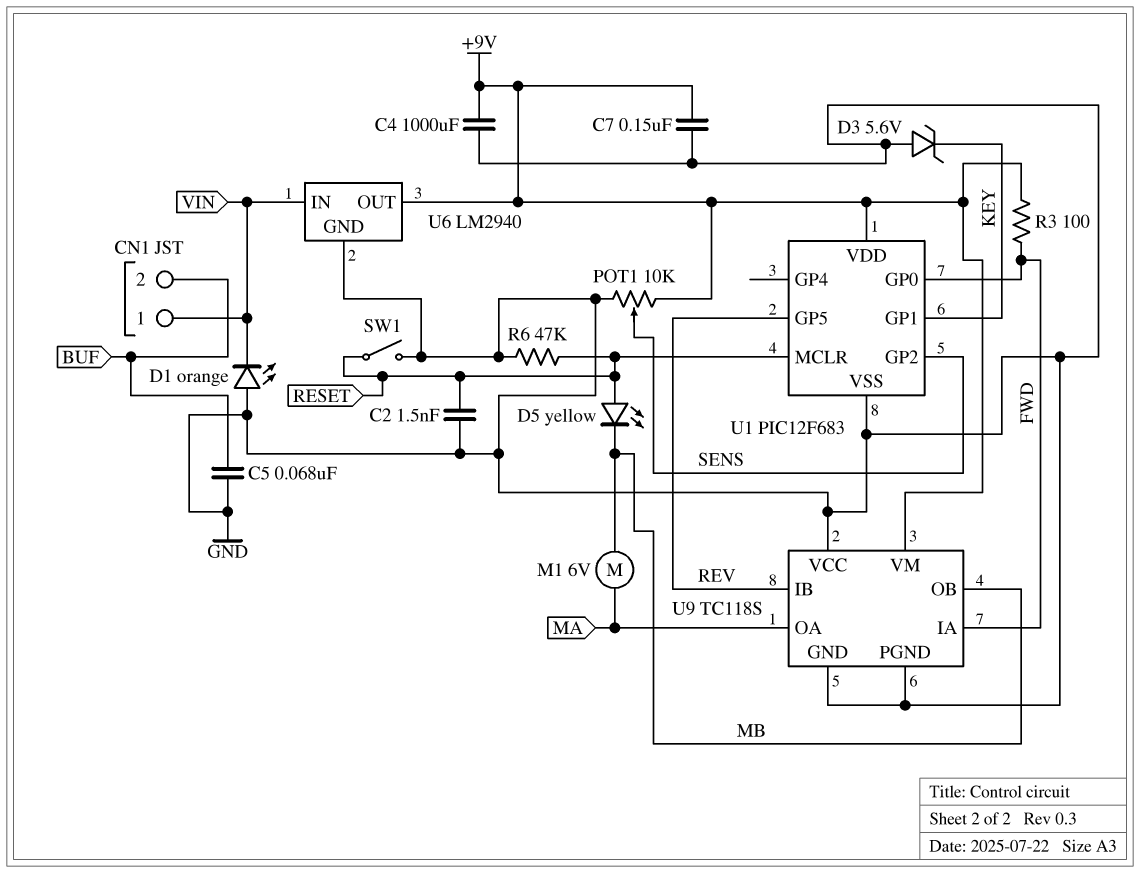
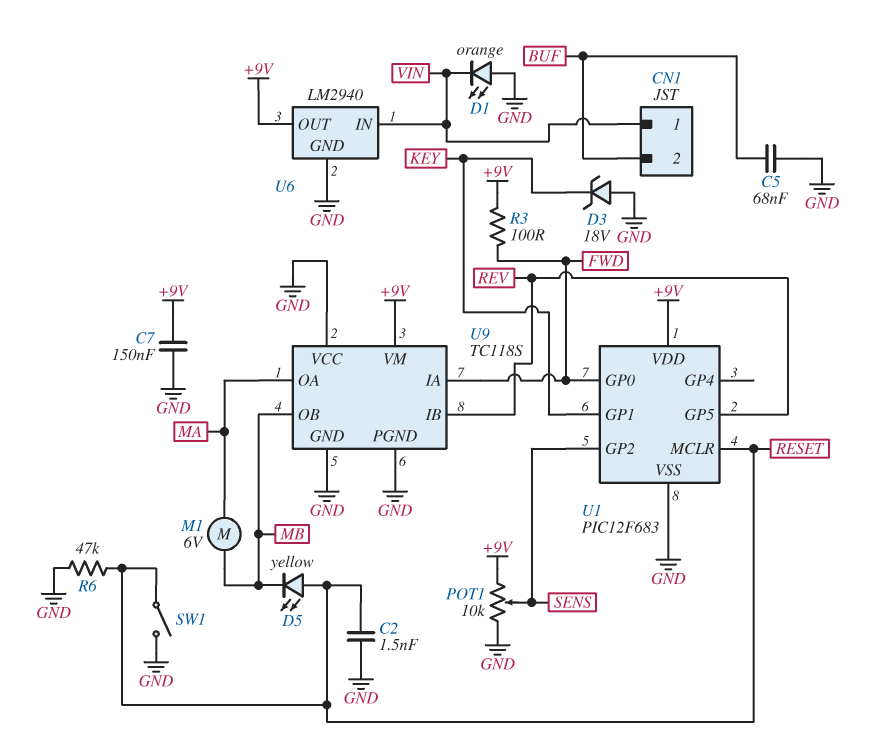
C4: 1000uF (+9V, GND) -> none
D3: zener 5.6V (A GND, K KEY) -> zener 18V (A GND, K KEY)

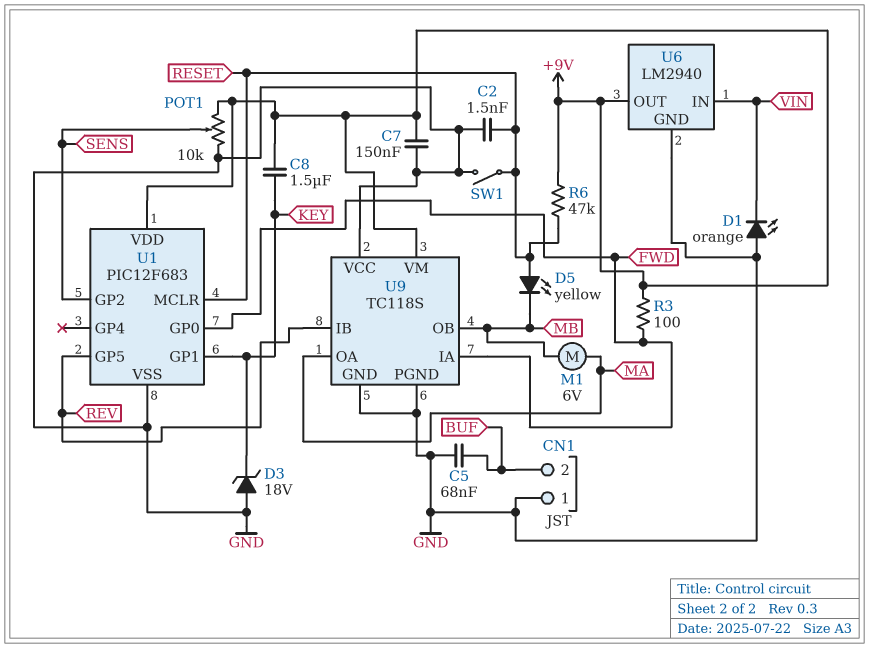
C8: none -> 1.5uF (+9V, KEY)
CN1 pin 1: VIN -> GND
R6: 47k (GND, RESET) -> 47k (+9V, RESET)

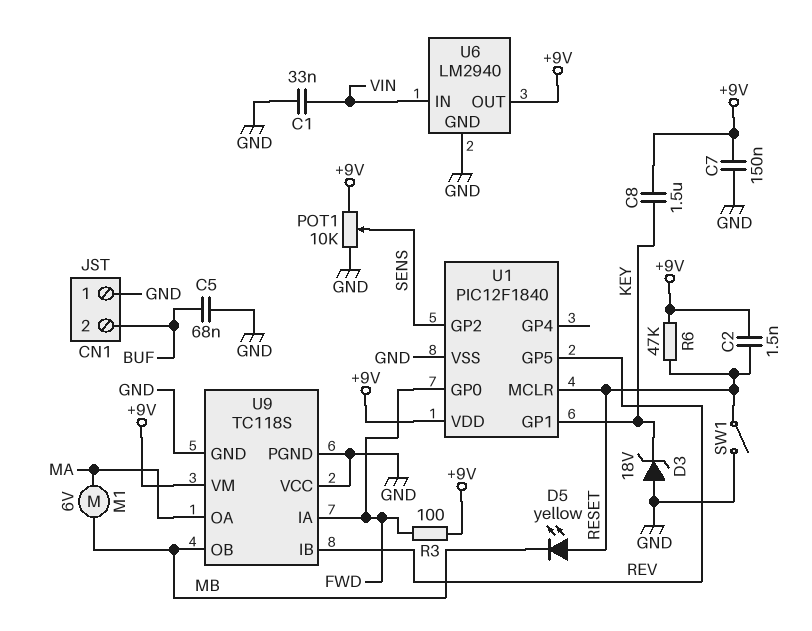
C1: none -> 33nF (GND, VIN)
C2: 1.5nF (GND, RESET) -> 1.5nF (+9V, RESET)
D1: LED orange (A GND, K VIN) -> none
U1: PIC12F683 -> PIC12F1840

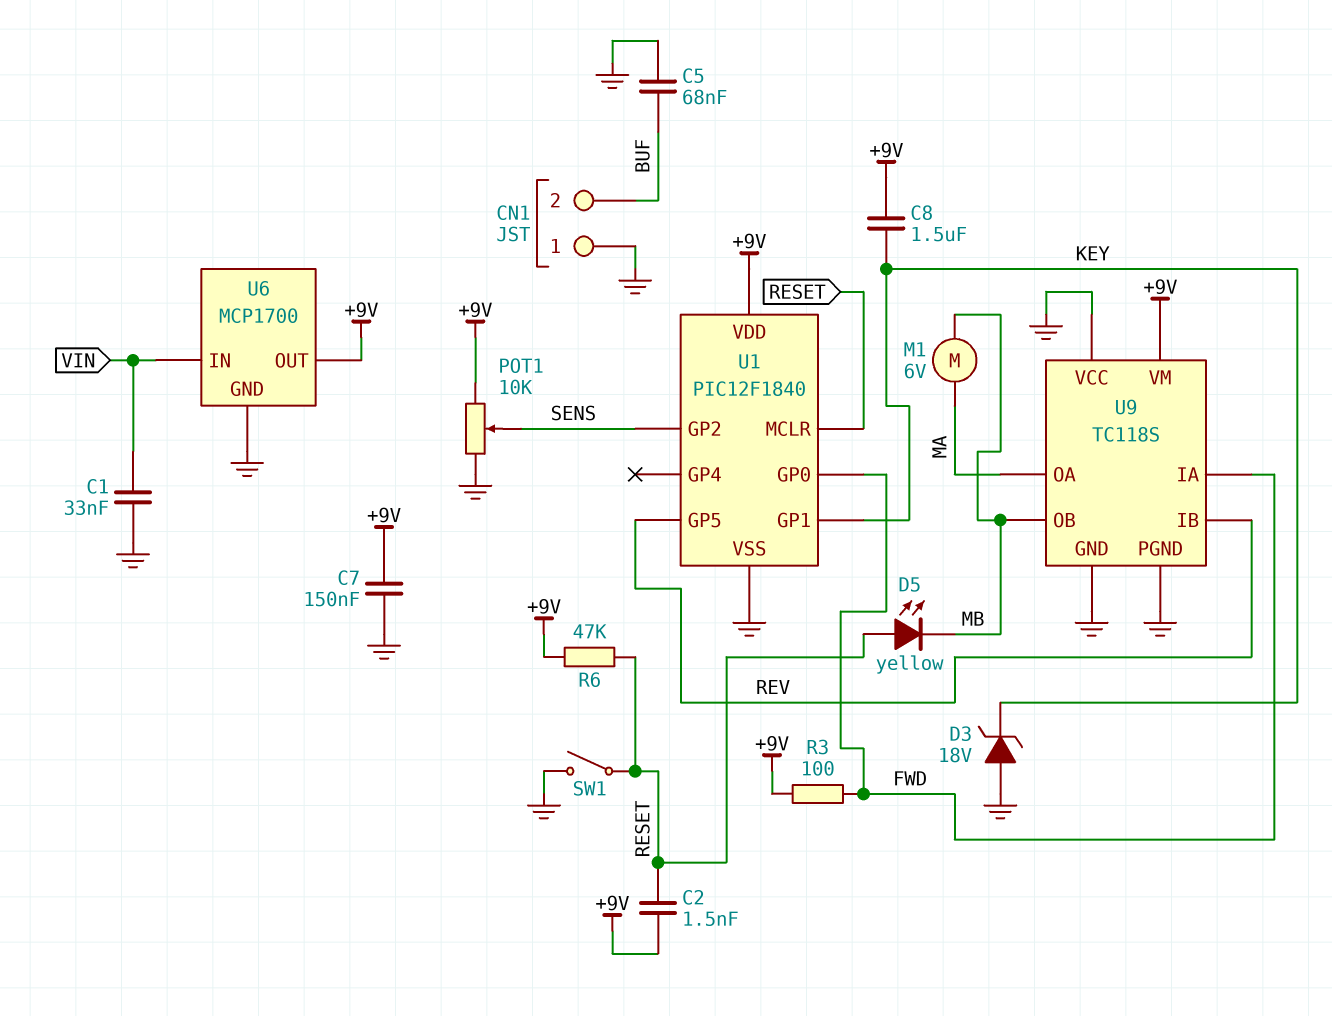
U6: LM2940 -> MCP1700

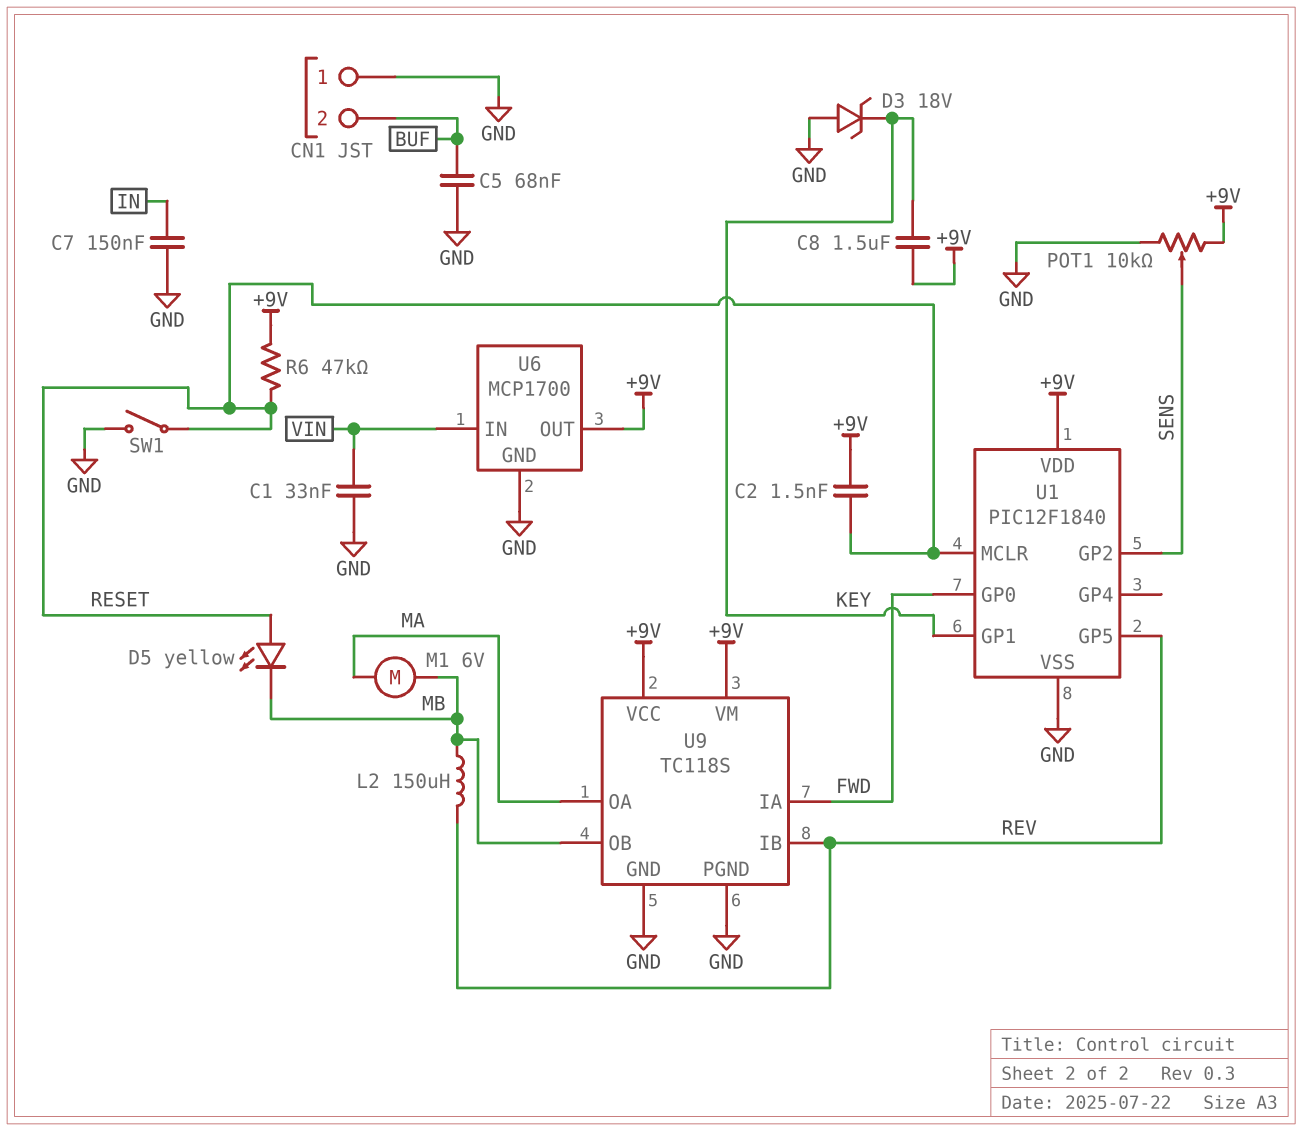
C7: 150nF (+9V, GND) -> 150nF (GND, IN)
L2: none -> 150uH (MB, REV)
R3: 100 (+9V, FWD) -> none
U9 pin VCC: GND -> +9V

